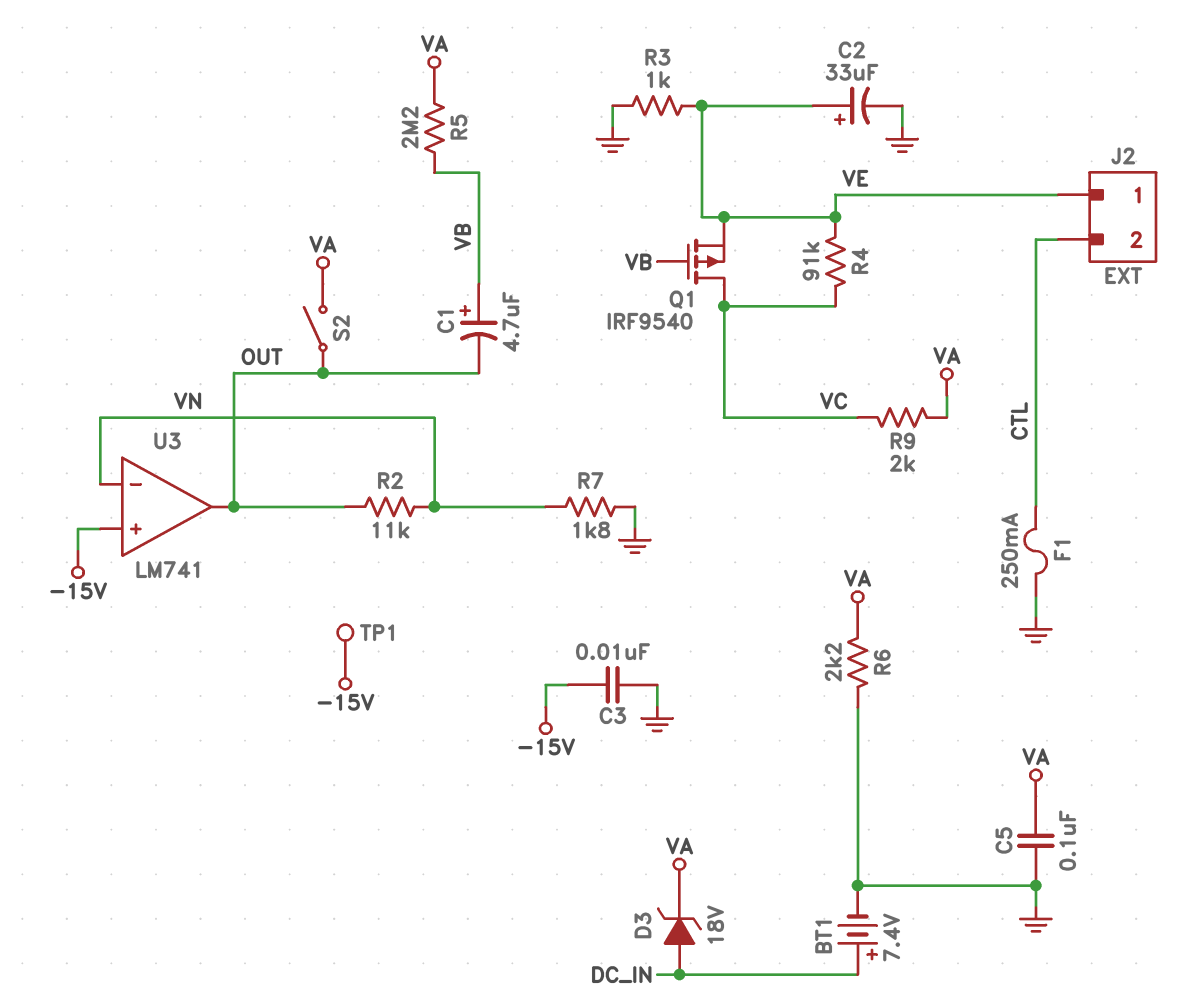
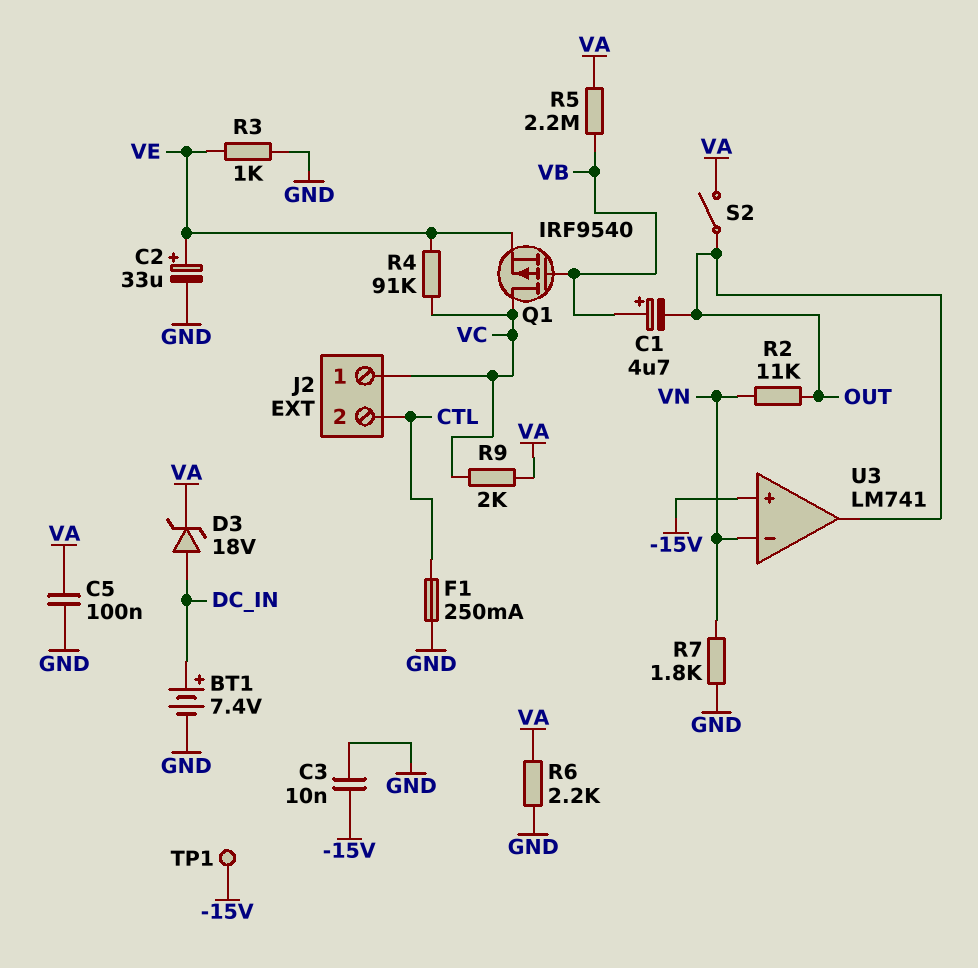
J2 pin 1: VE -> VC

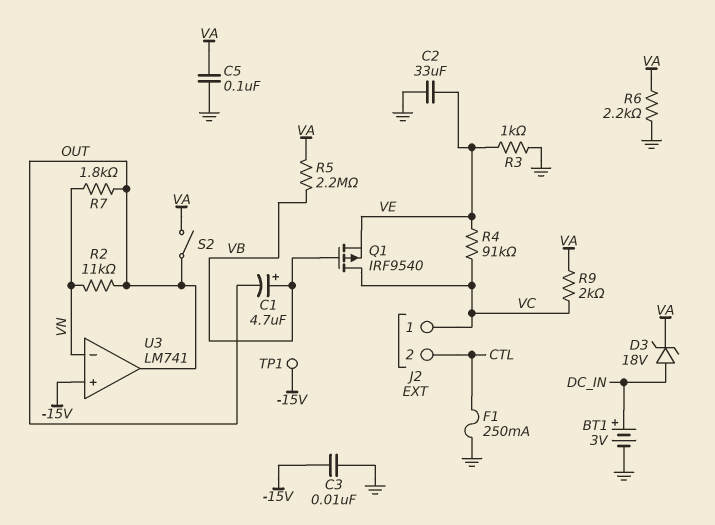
BT1: 7.4V (plus DC_IN, minus GND) -> 3V (plus DC_IN, minus GND)
C2: 33uF (plus VE, minus GND) -> 33uF (GND, VE)
R7: 1.8k (GND, VN) -> 1.8k (OUT, VN)

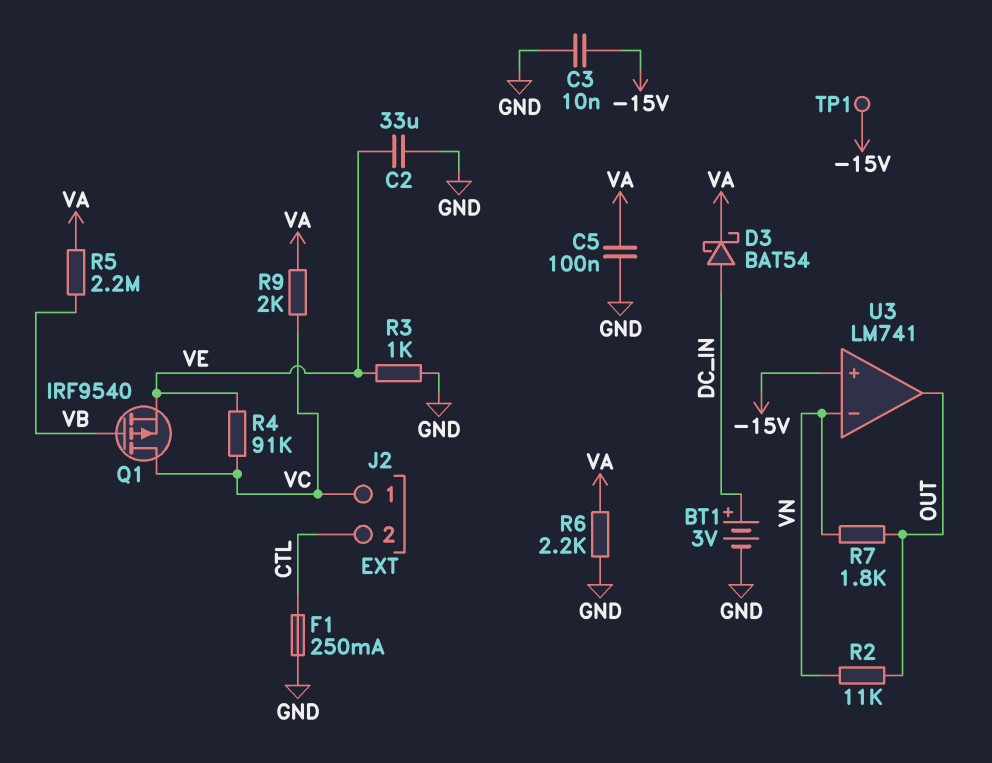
C1: 4.7uF (plus VB, minus OUT) -> none
D3: zener 18V (A DC_IN, K VA) -> schottky BAT54 (A DC_IN, K VA)
S2: switch (OUT, VA) -> none

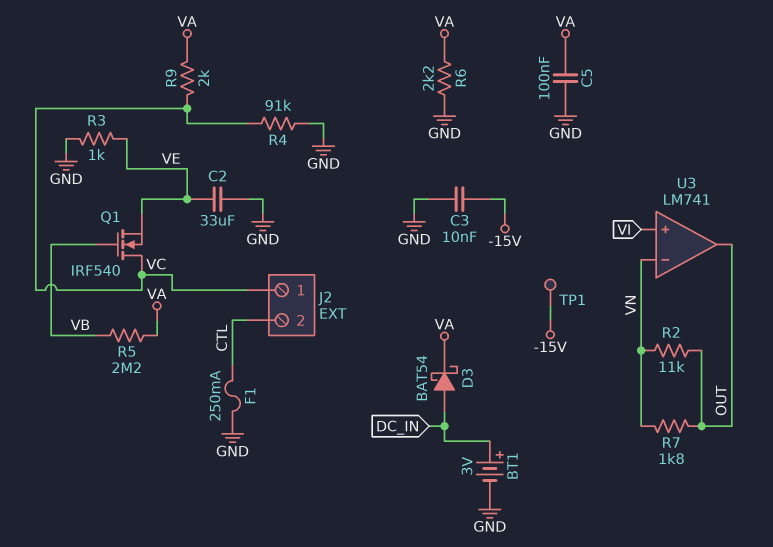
Q1: PMOS IRF9540 (G VB, D VC, S VE) -> NMOS IRF540 (G VB, D VC, S VE)
R4: 91k (VC, VE) -> 91k (GND, VC)
U3 pin in+: -15V -> VI

